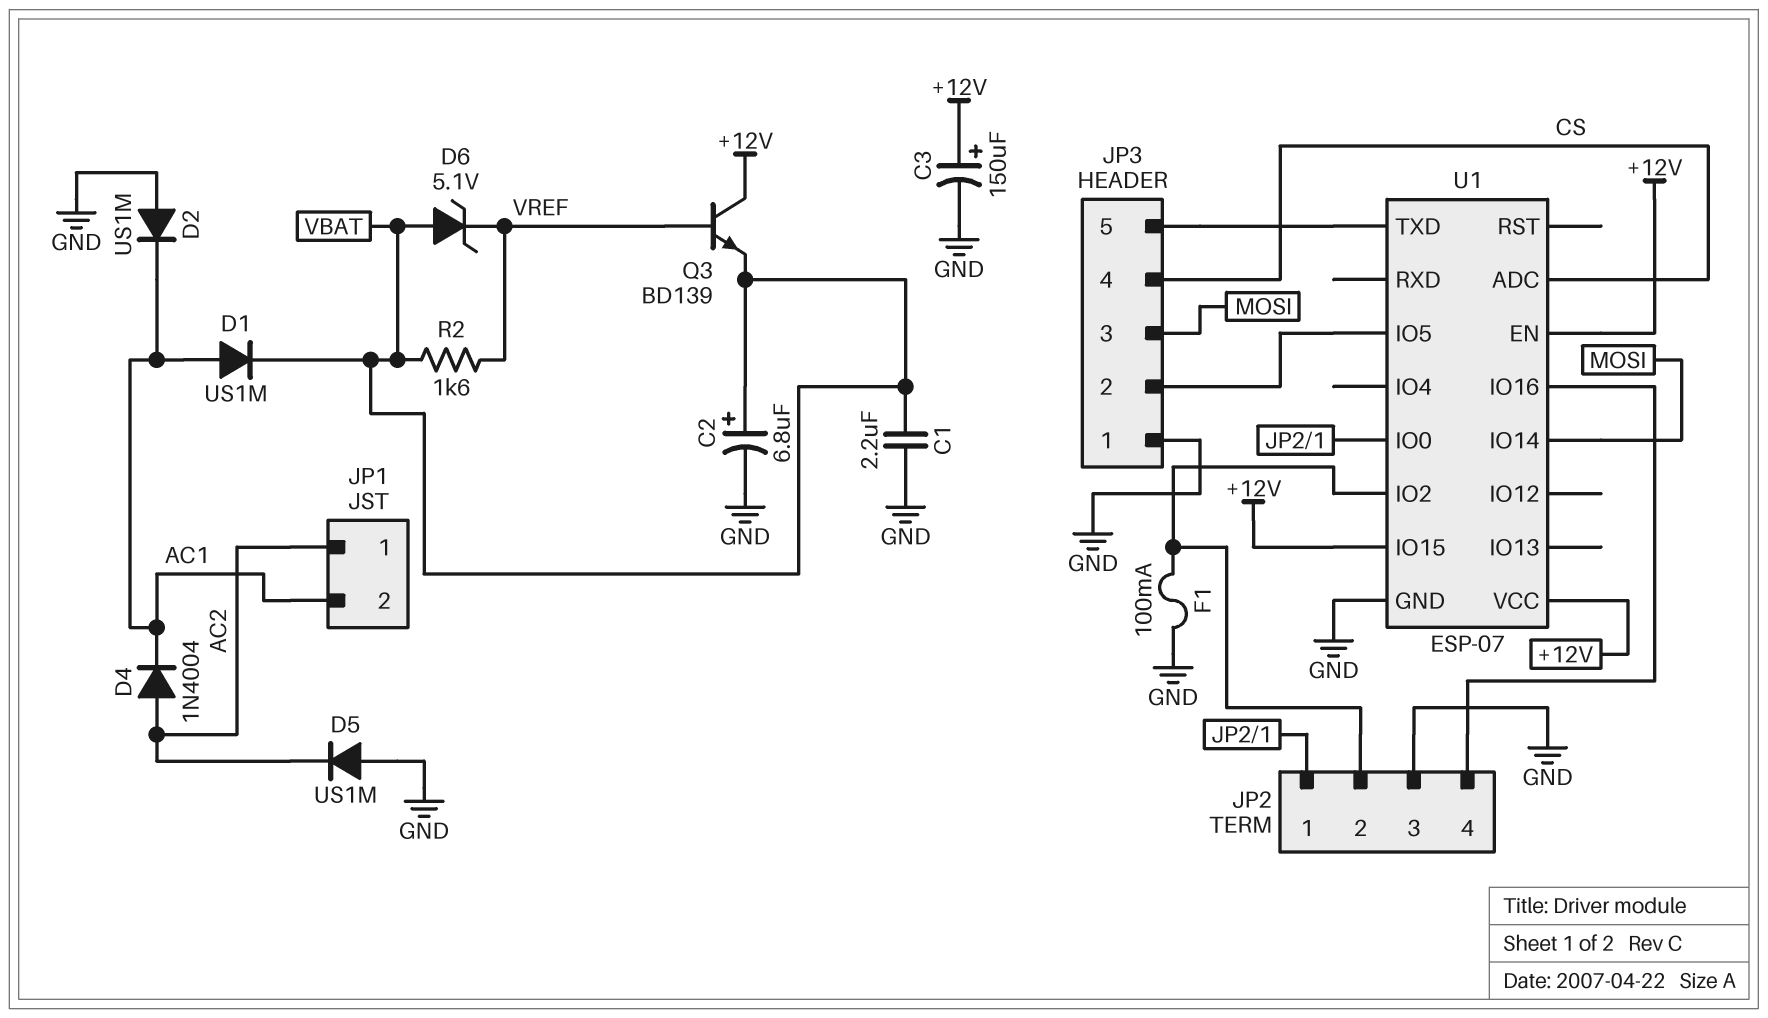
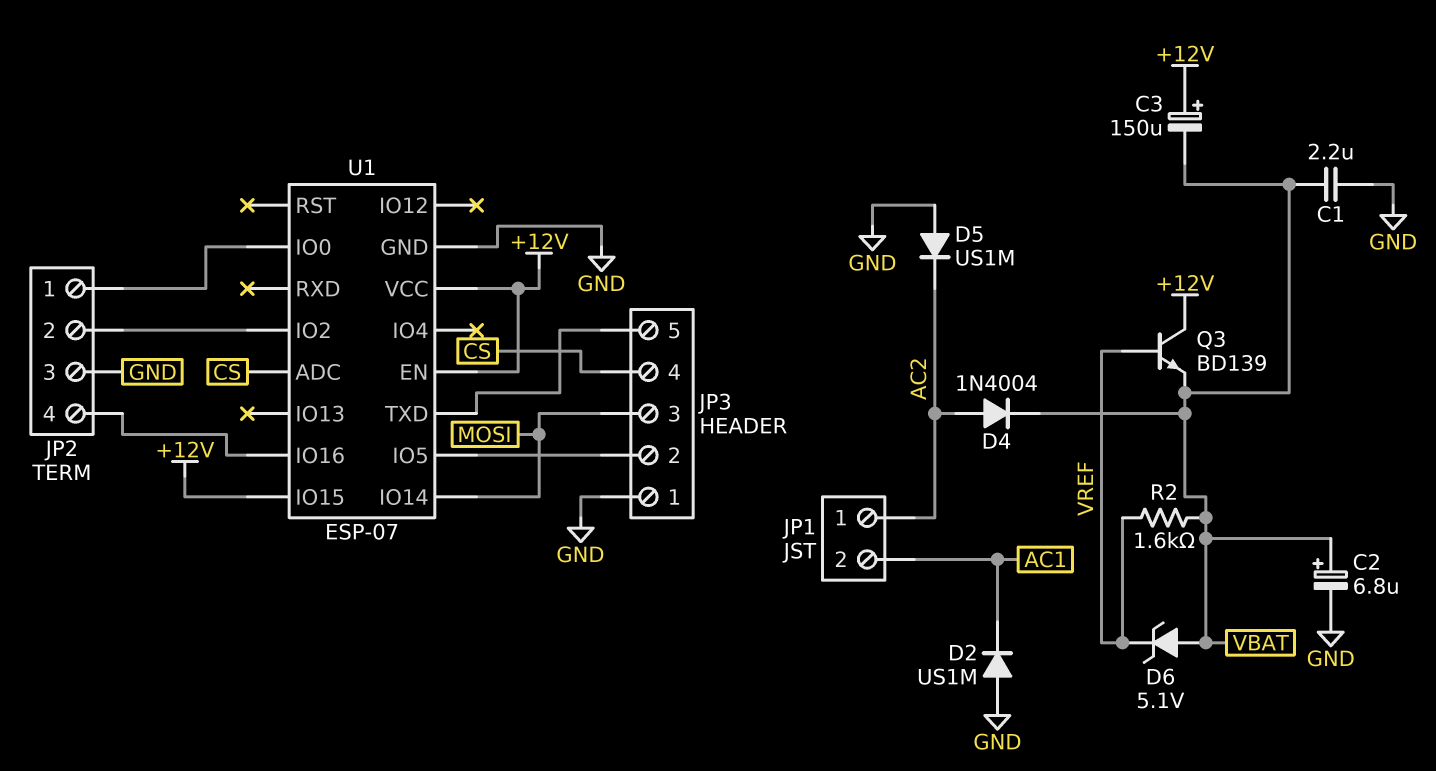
C3: 150uF (plus +12V, minus GND) -> 150uF (plus +12V, minus VBAT)
D1: diode US1M (A AC1, K VBAT) -> none
D4: diode 1N4004 (A AC2, K AC1) -> diode 1N4004 (A AC2, K VBAT)
F1: 100mA (GND, JP2/2) -> none

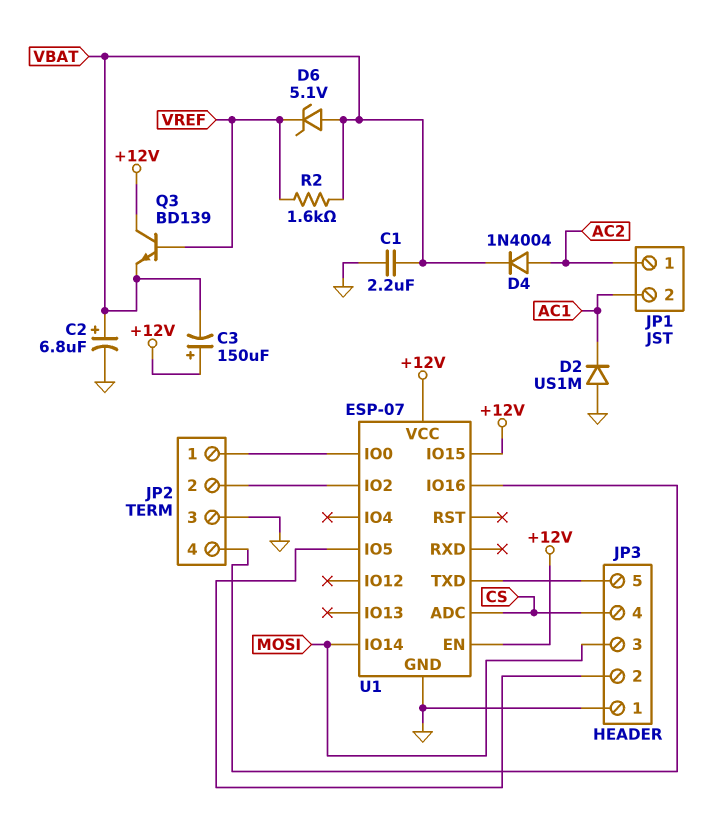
D5: diode US1M (A GND, K AC2) -> none

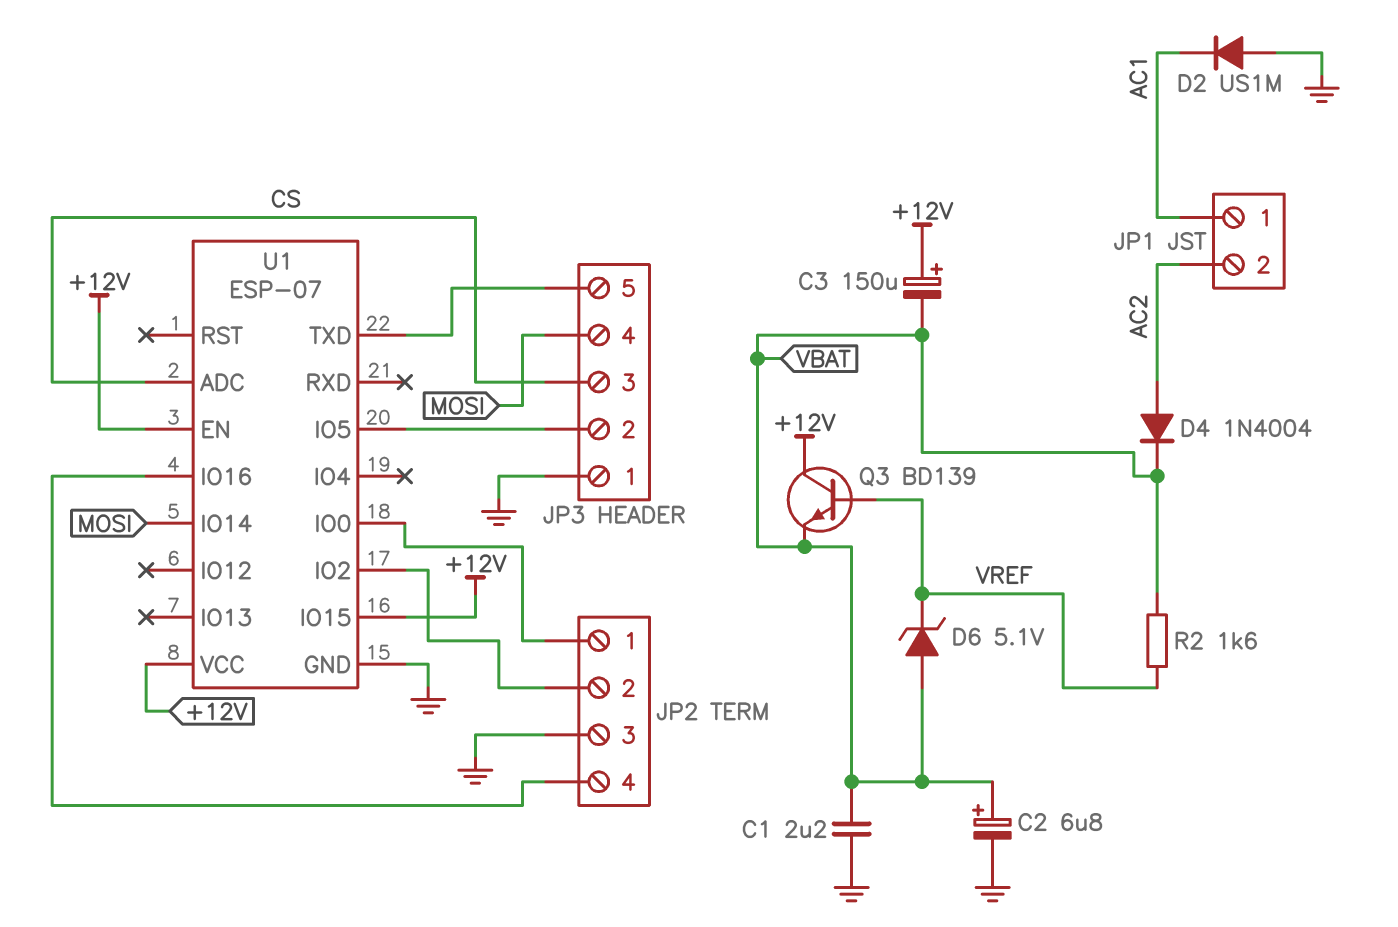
JP1 pin 1: AC2 -> AC1
JP1 pin 2: AC1 -> AC2
JP3 pin 3: MOSI -> CS
JP3 pin 4: CS -> MOSI

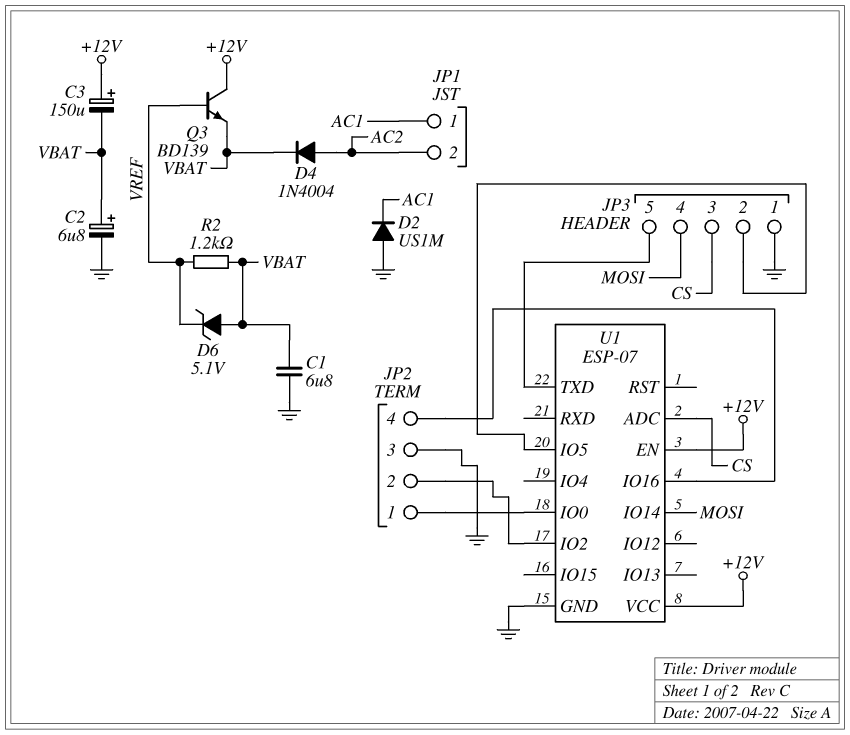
C1: 2.2uF (GND, VBAT) -> 6.8uF (GND, VBAT)
R2: 1.6k (VBAT, VREF) -> 1.2k (VBAT, VREF)
U1 pin IO15: +12V -> none

